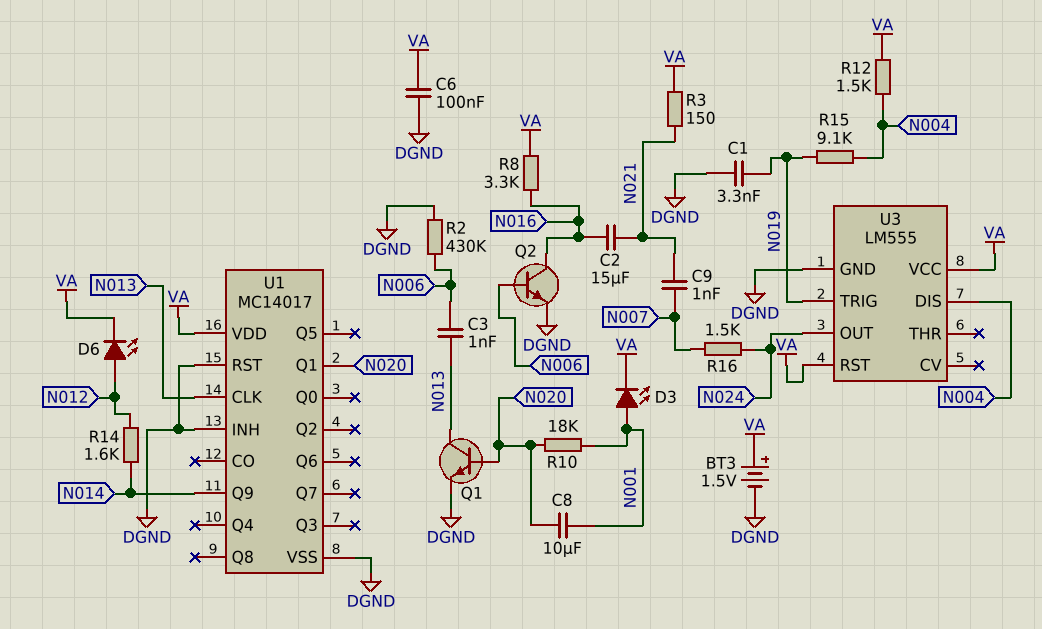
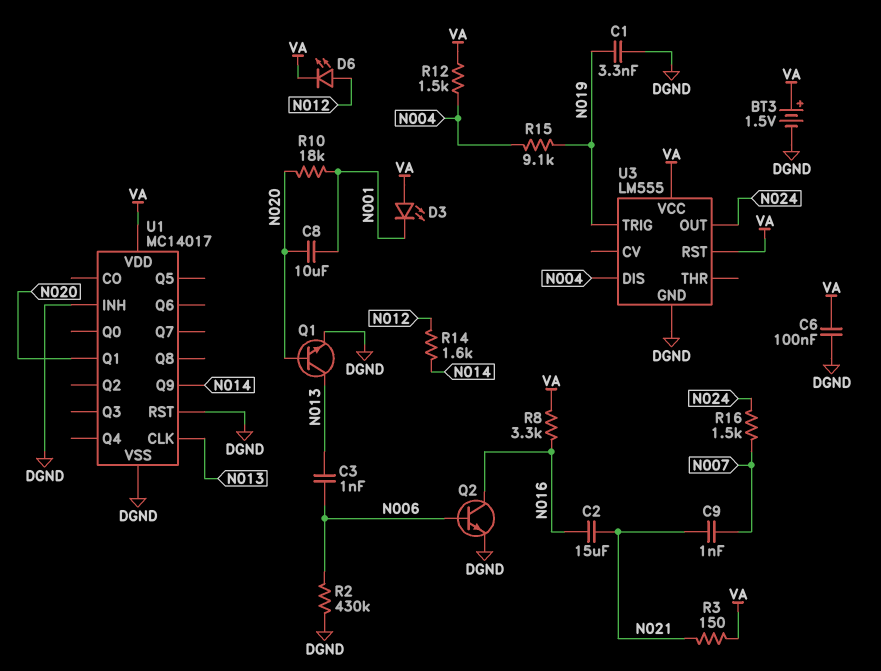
D3: LED (A N001, K VA) -> LED (A VA, K N001)

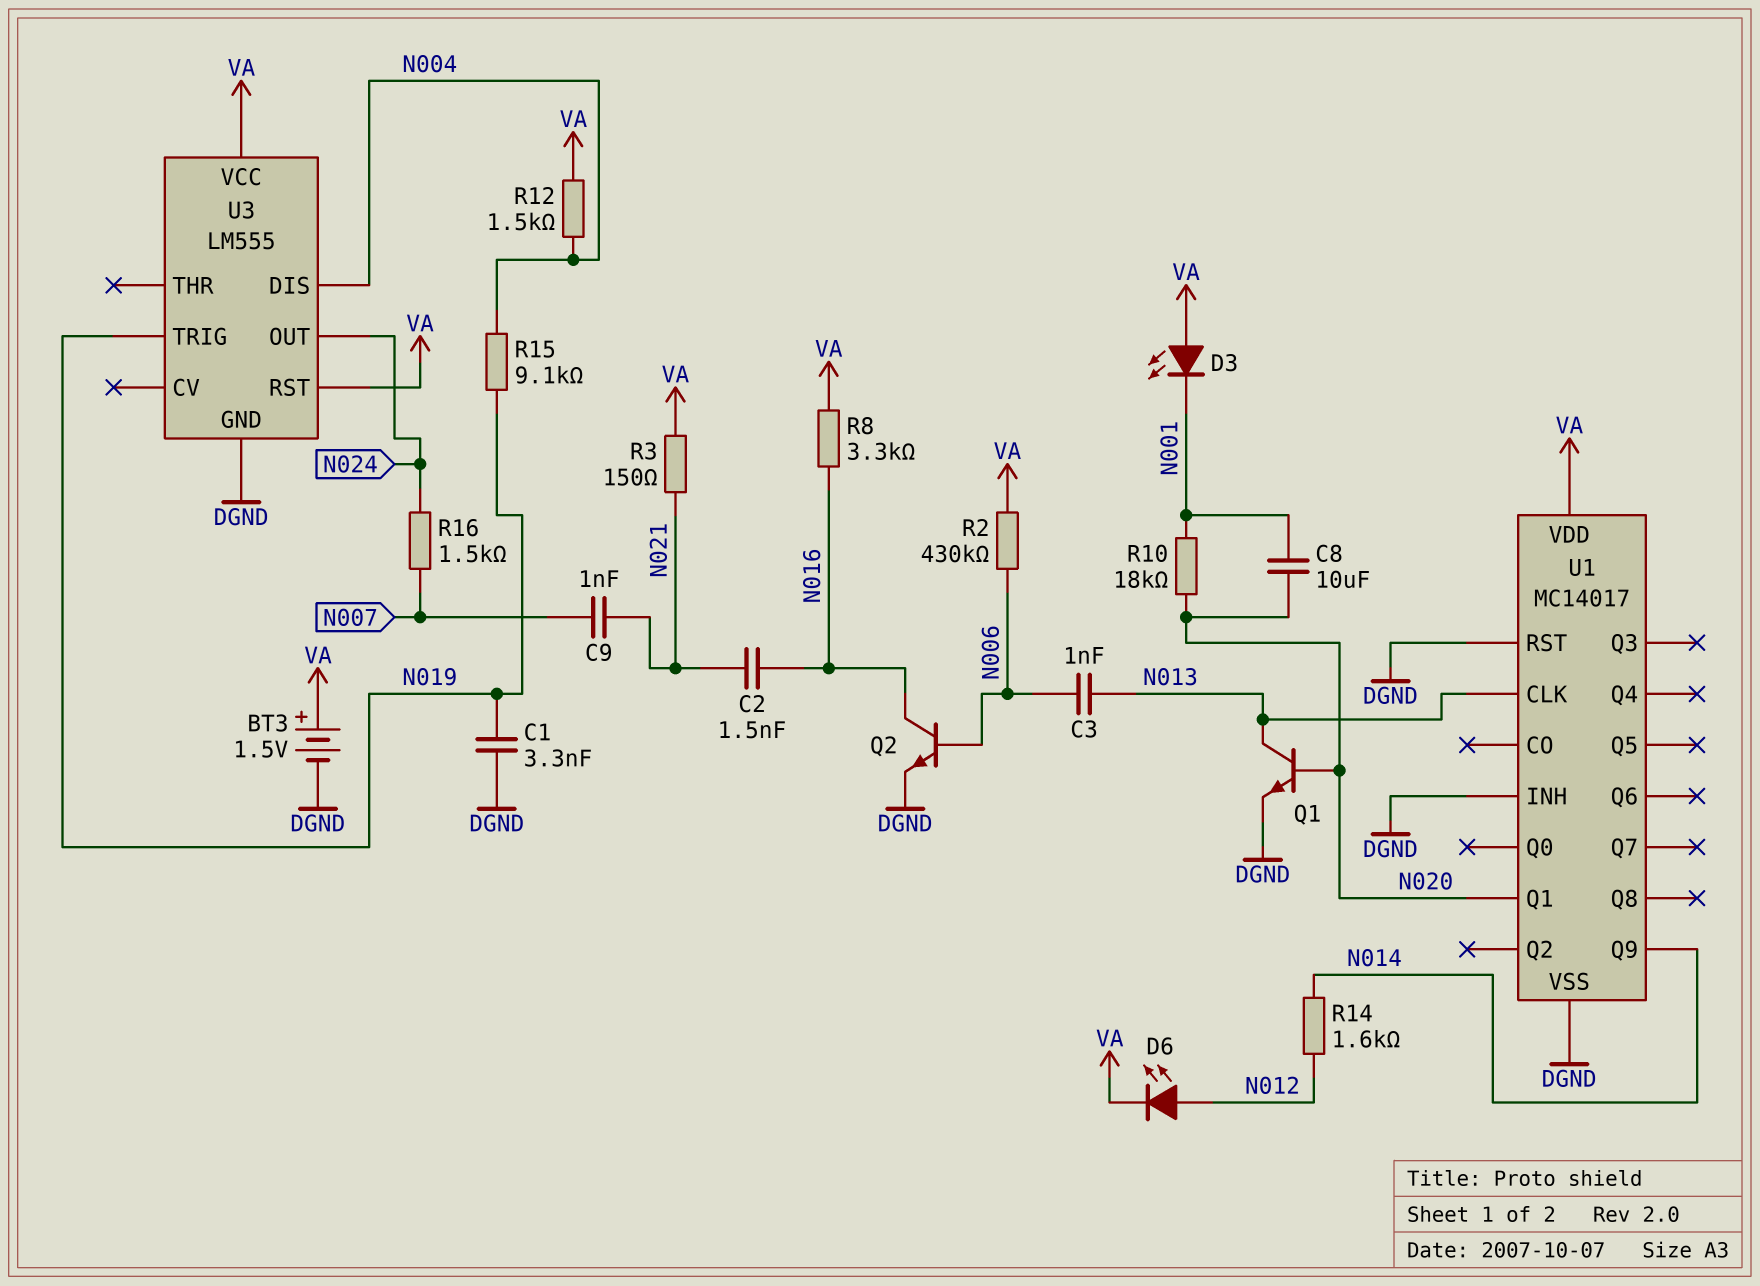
C2: 15uF (N016, N021) -> 1.5nF (N016, N021)
C6: 100nF (DGND, VA) -> none
R2: 430k (DGND, N006) -> 430k (N006, VA)

